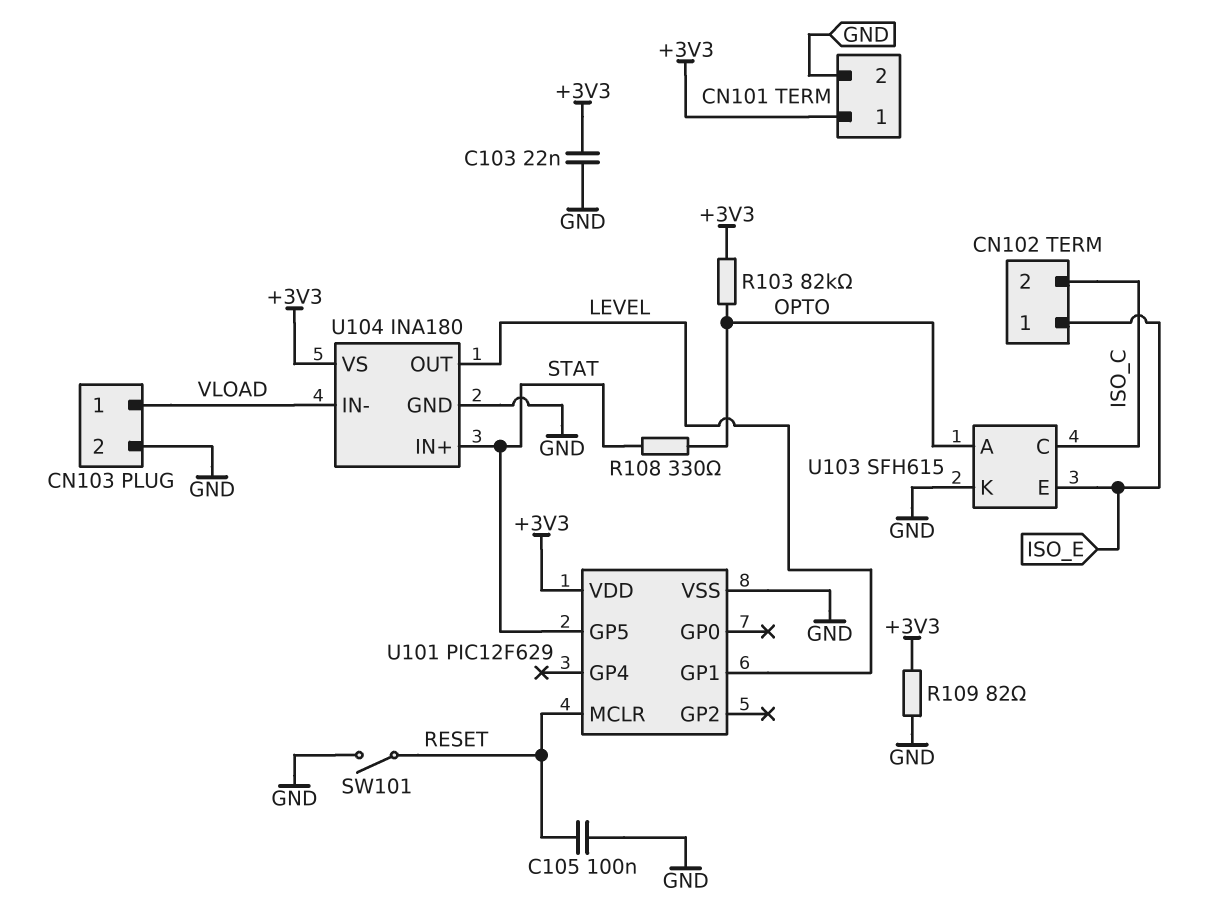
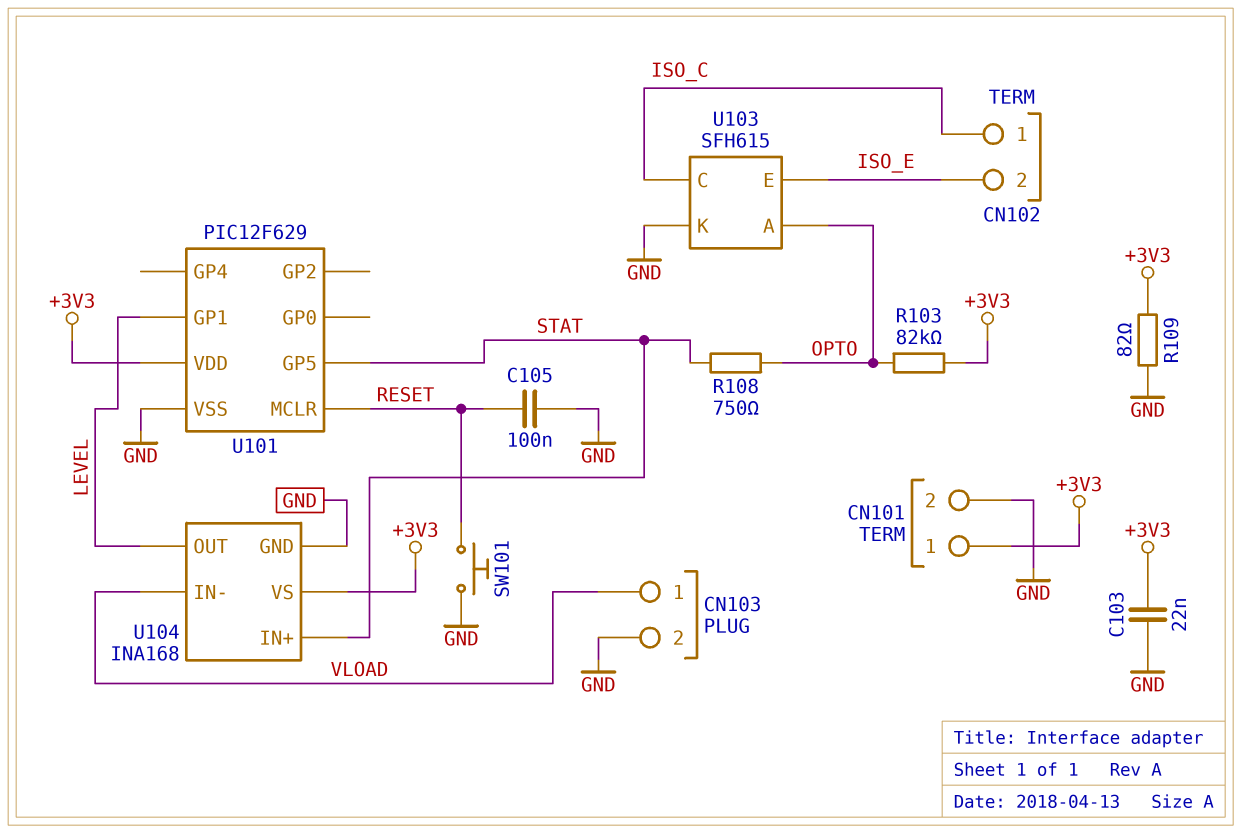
CN102 pin 1: ISO_E -> ISO_C
CN102 pin 2: ISO_C -> ISO_E
R108: 330 (OPTO, STAT) -> 750 (OPTO, STAT)
SW101: switch (GND, RESET) -> button (GND, RESET)
U104: INA180 -> INA168

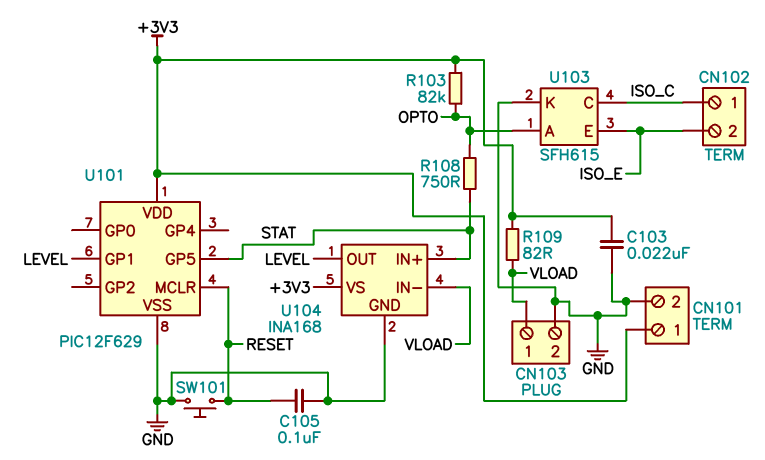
R109: 82 (+3V3, GND) -> 82 (+3V3, VLOAD)

